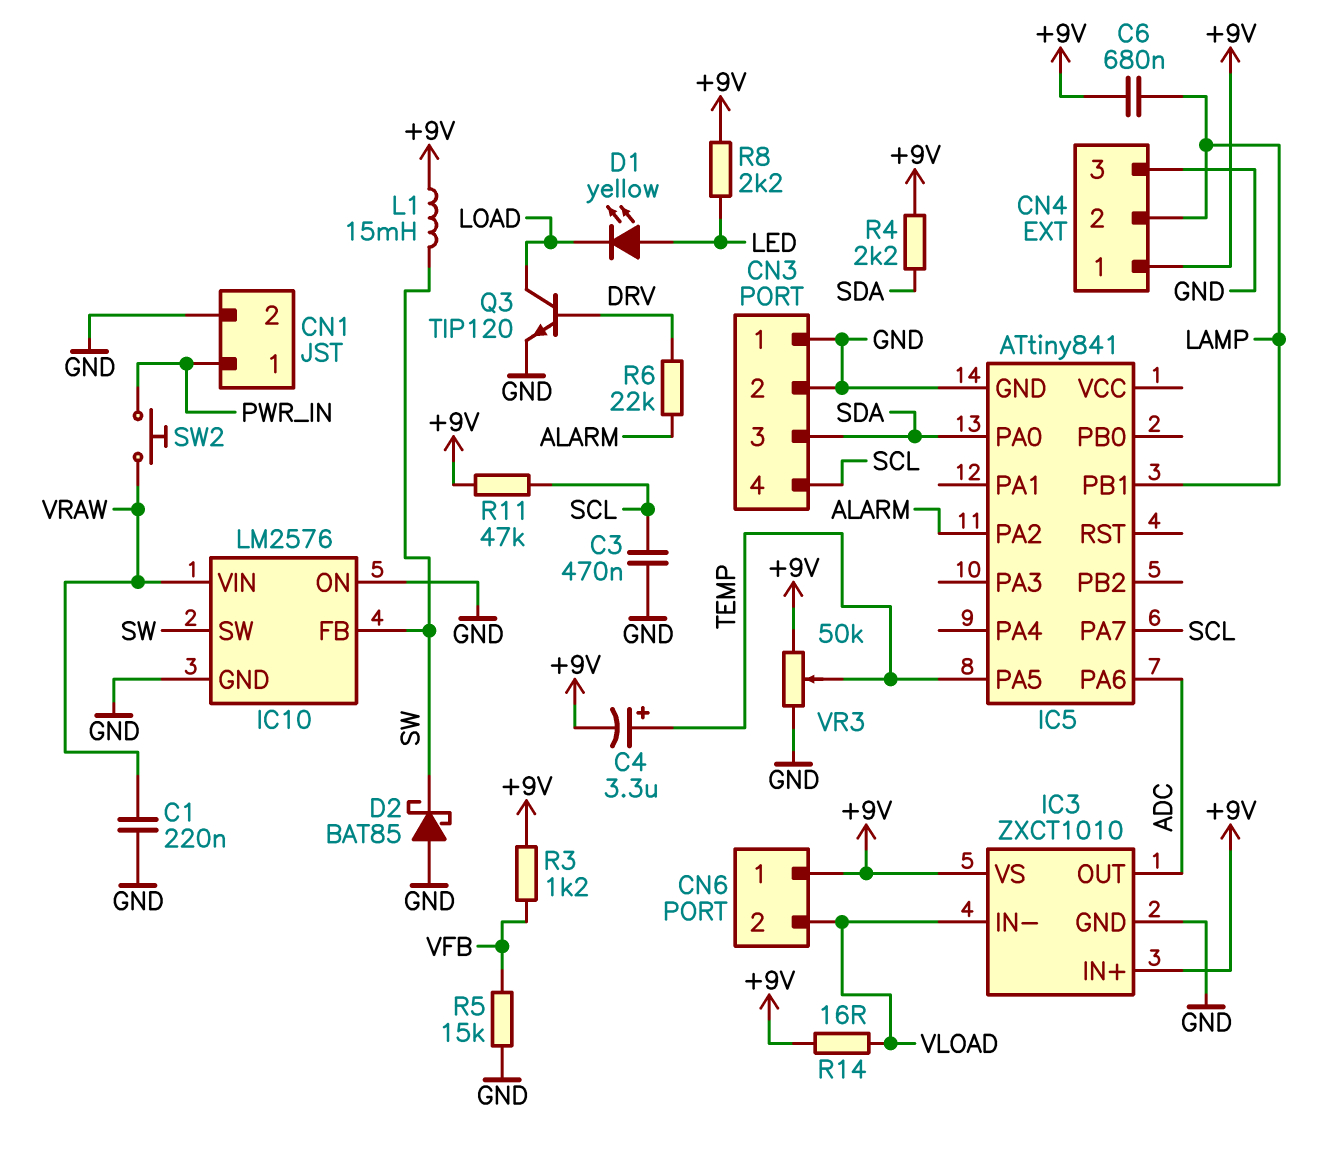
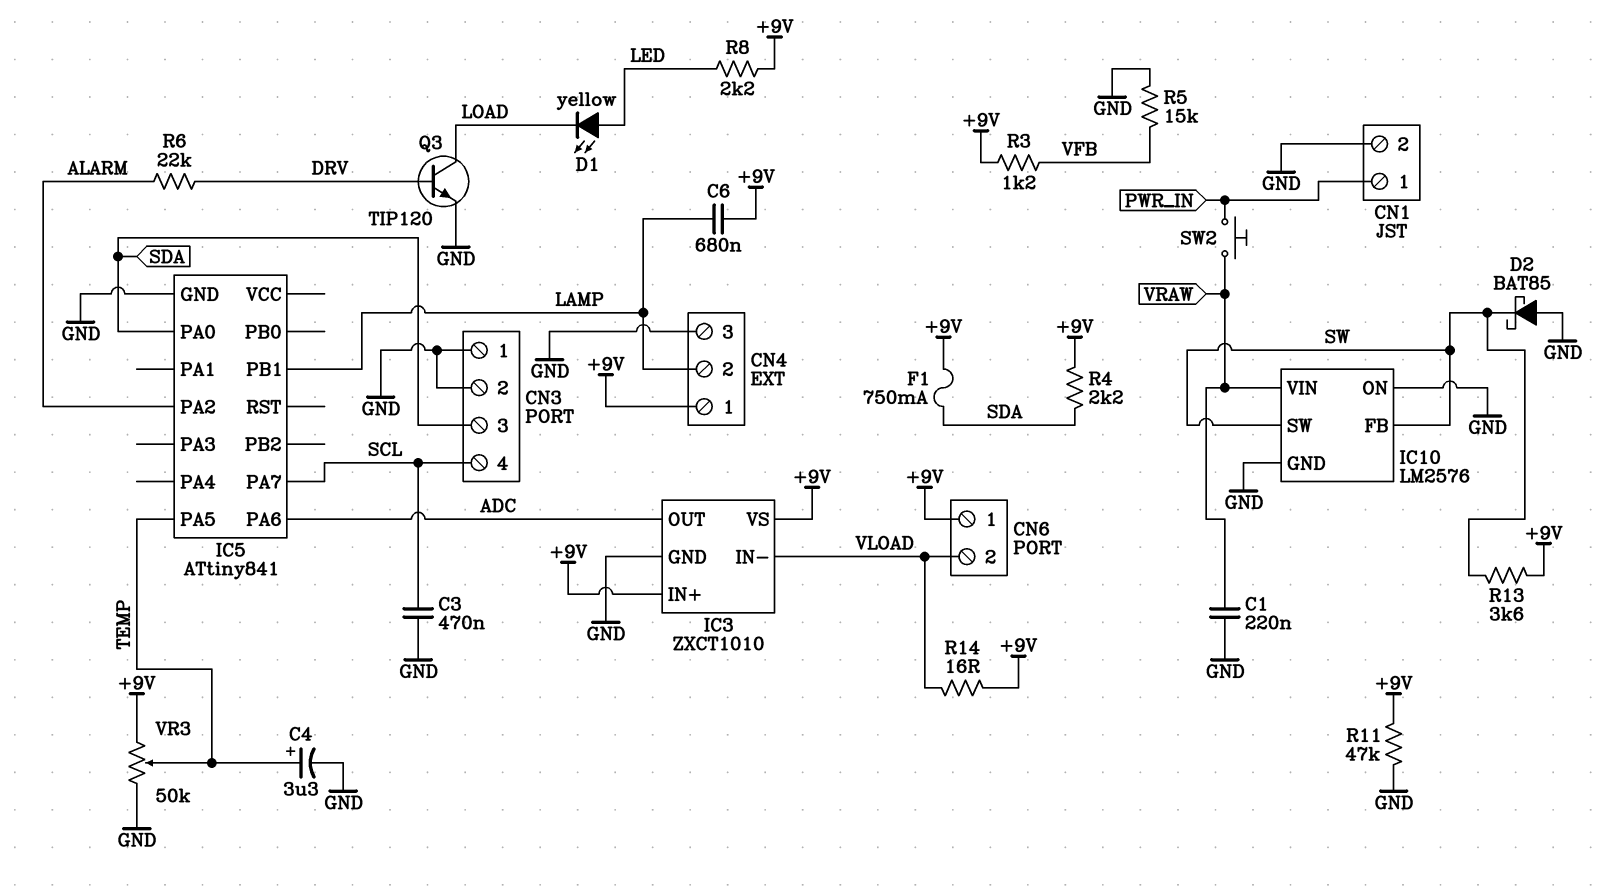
C4: 3.3uF (plus TEMP, minus +9V) -> 3.3uF (plus TEMP, minus GND)
F1: none -> 750mA (+9V, SDA)
L1: 15mH (+9V, SW) -> none
R11: 47k (+9V, SCL) -> 47k (+9V, GND)
R13: none -> 3.6k (+9V, SW)

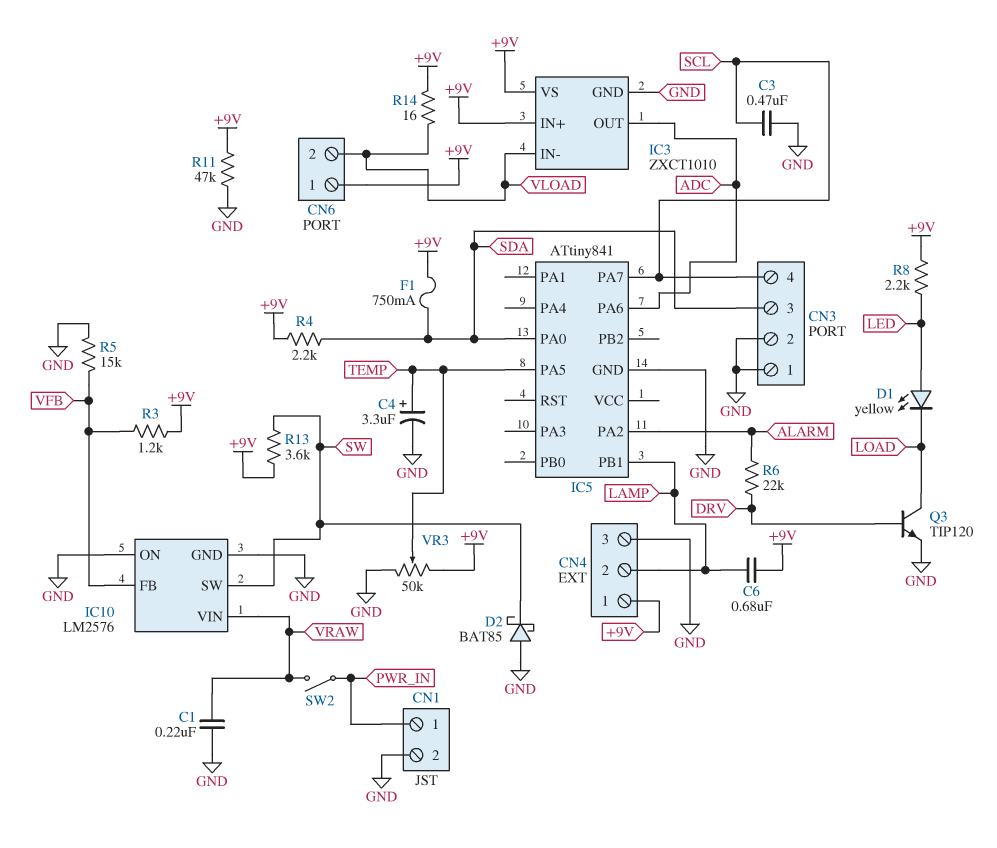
IC10 pin FB: SW -> VFB
SW2: button (PWR_IN, VRAW) -> switch (PWR_IN, VRAW)

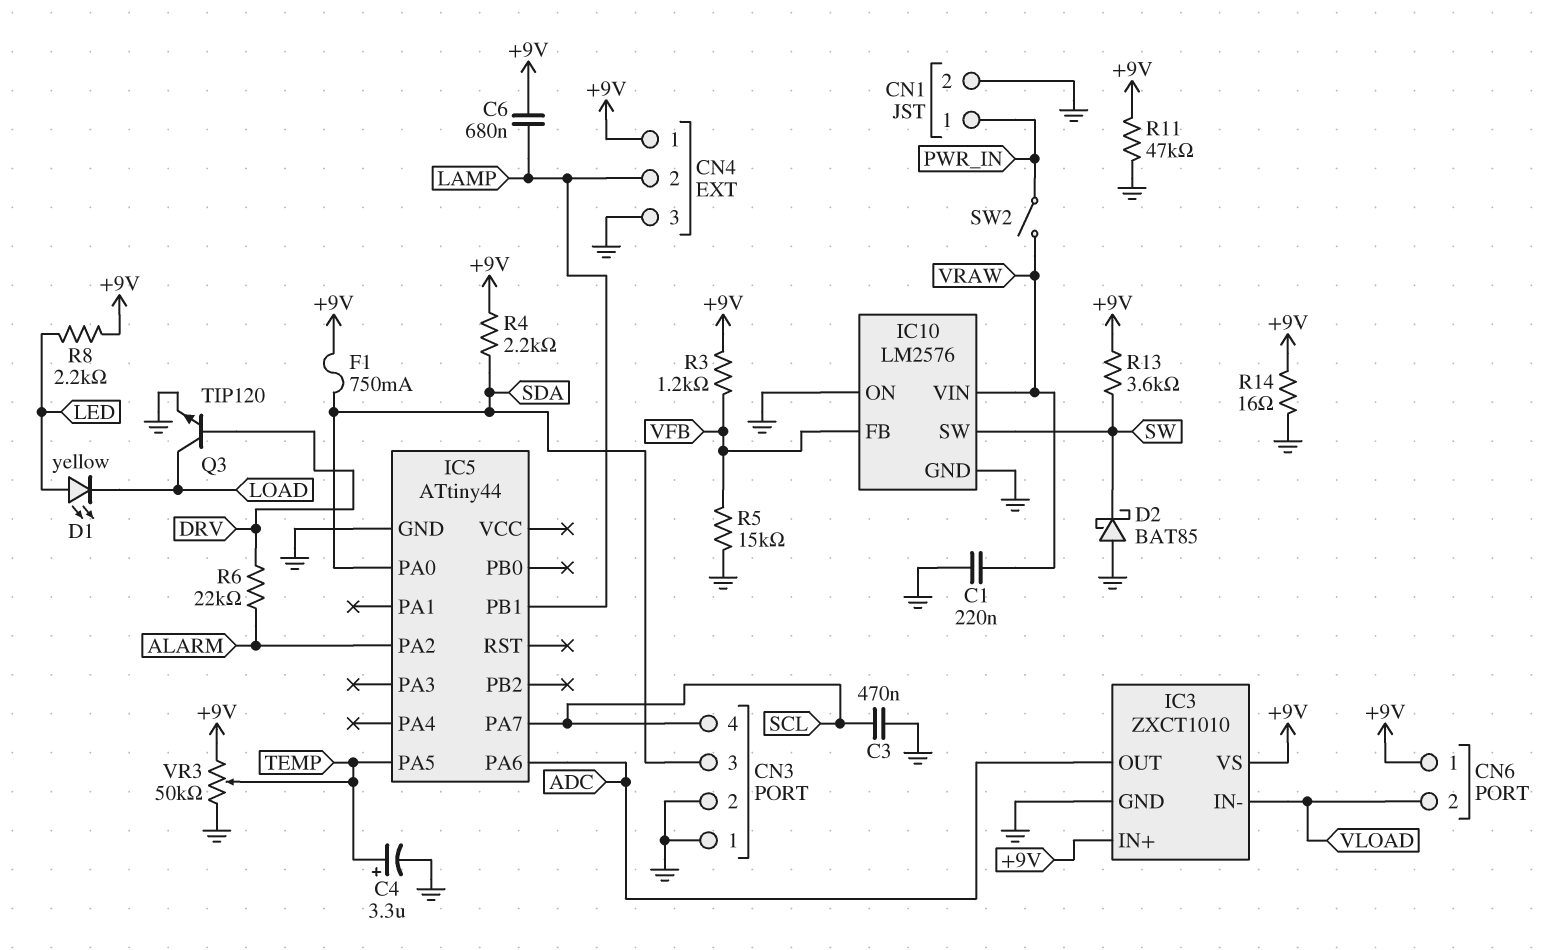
IC5: ATtiny841 -> ATtiny44
R14: 16 (+9V, VLOAD) -> 16 (+9V, GND)

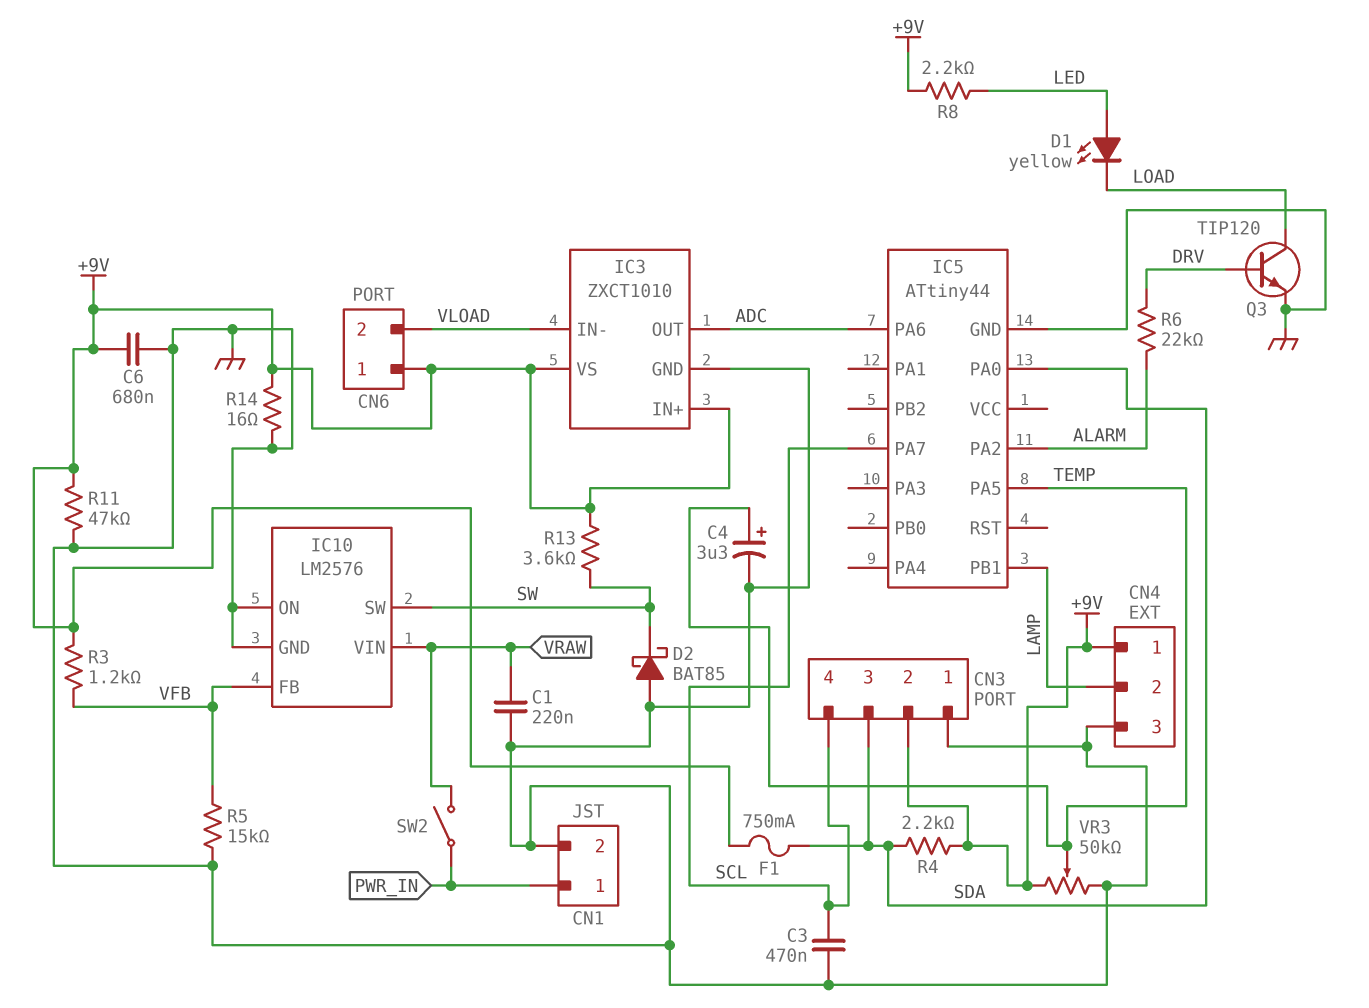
C6: 680nF (+9V, LAMP) -> 680nF (+9V, GND)
CN3 pin 2: GND -> +9V

